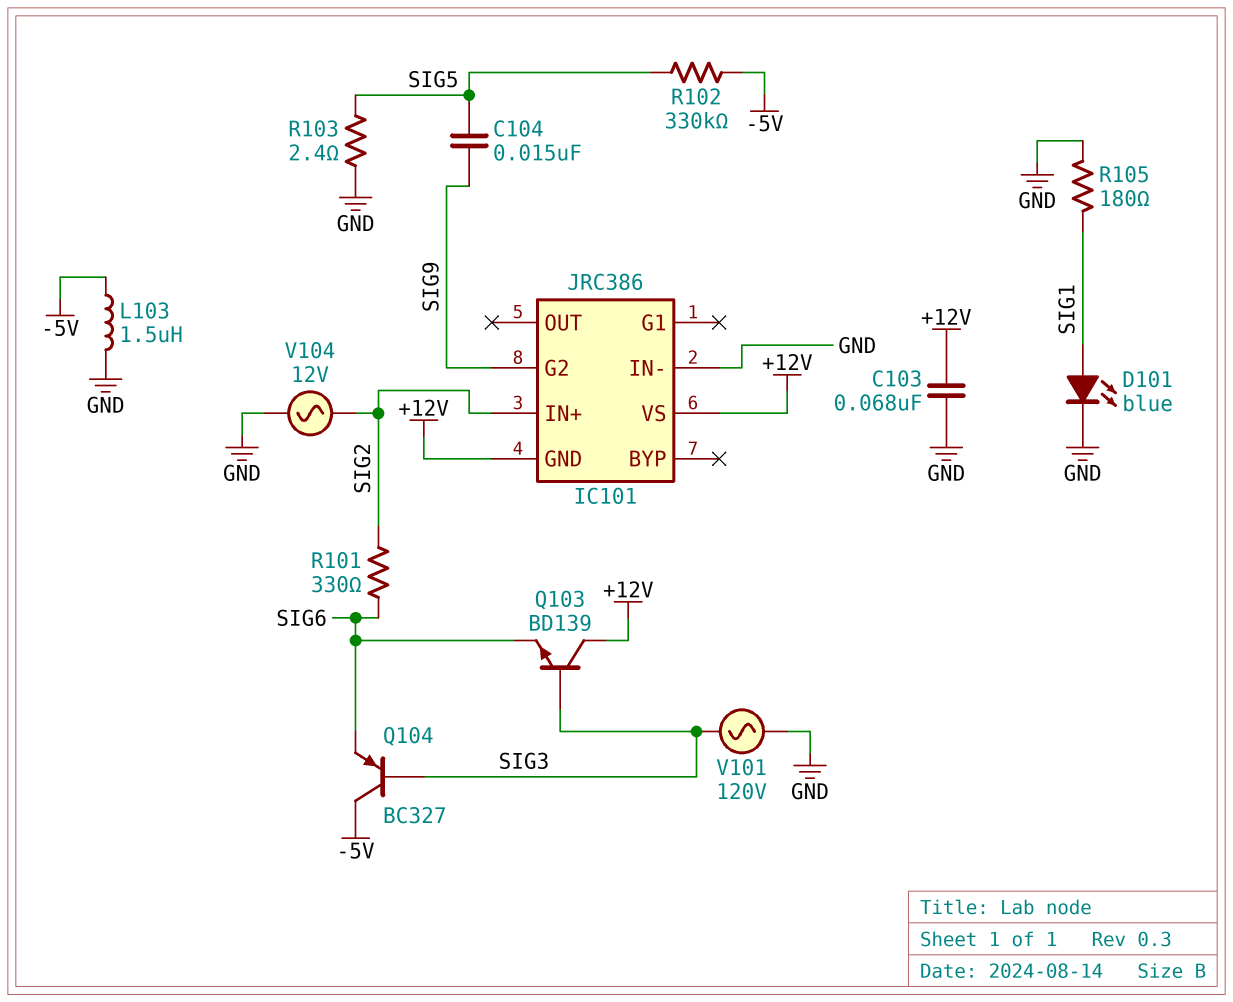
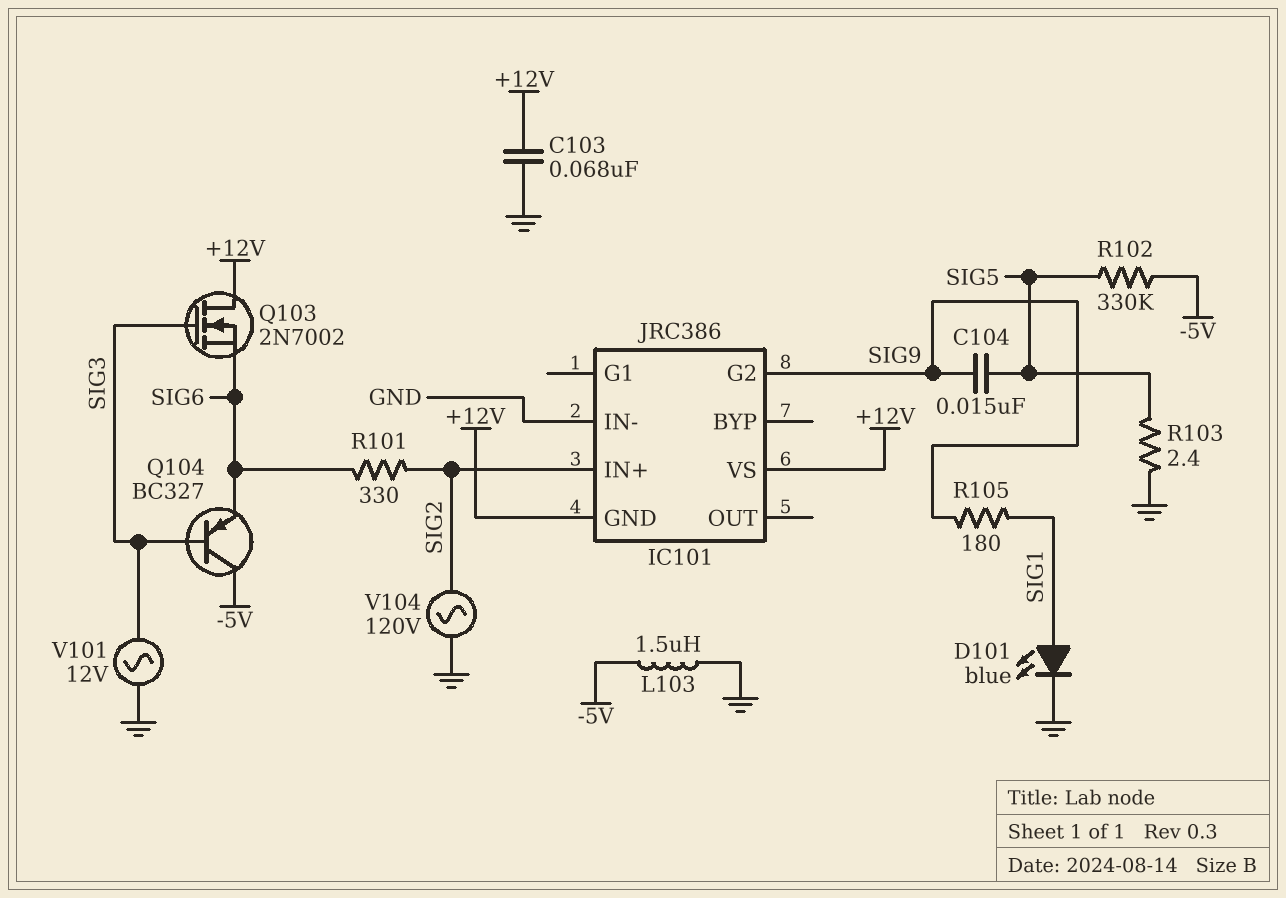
Q103: NPN BD139 (B SIG3, C +12V, E SIG6) -> NMOS 2N7002 (G SIG3, D +12V, S SIG6)
R105: 180 (GND, SIG1) -> 180 (SIG1, SIG9)
V101: AC 120V (GND, SIG3) -> AC 12V (GND, SIG3)
V104: AC 12V (GND, SIG2) -> AC 120V (GND, SIG2)

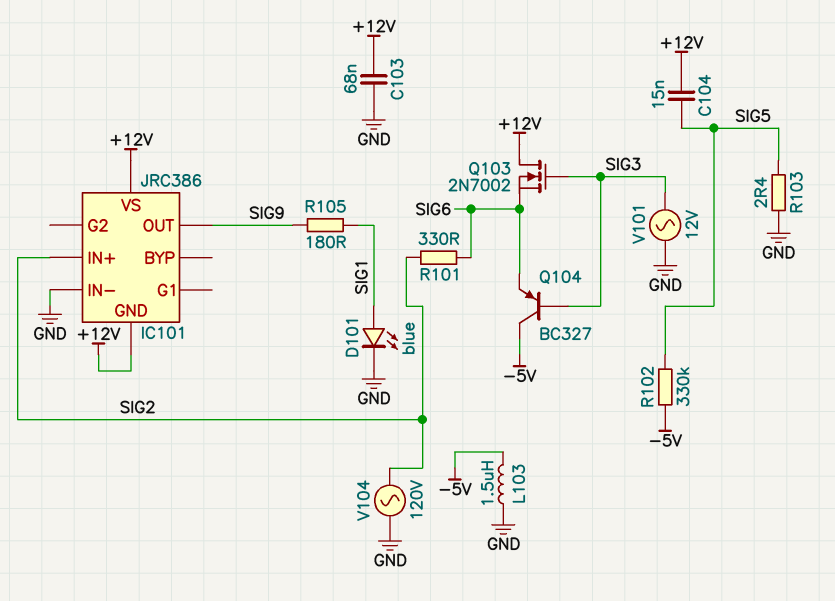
C104: 15nF (SIG5, SIG9) -> 15nF (+12V, SIG5)
IC101 pin G2: SIG9 -> none
IC101 pin OUT: none -> SIG9

